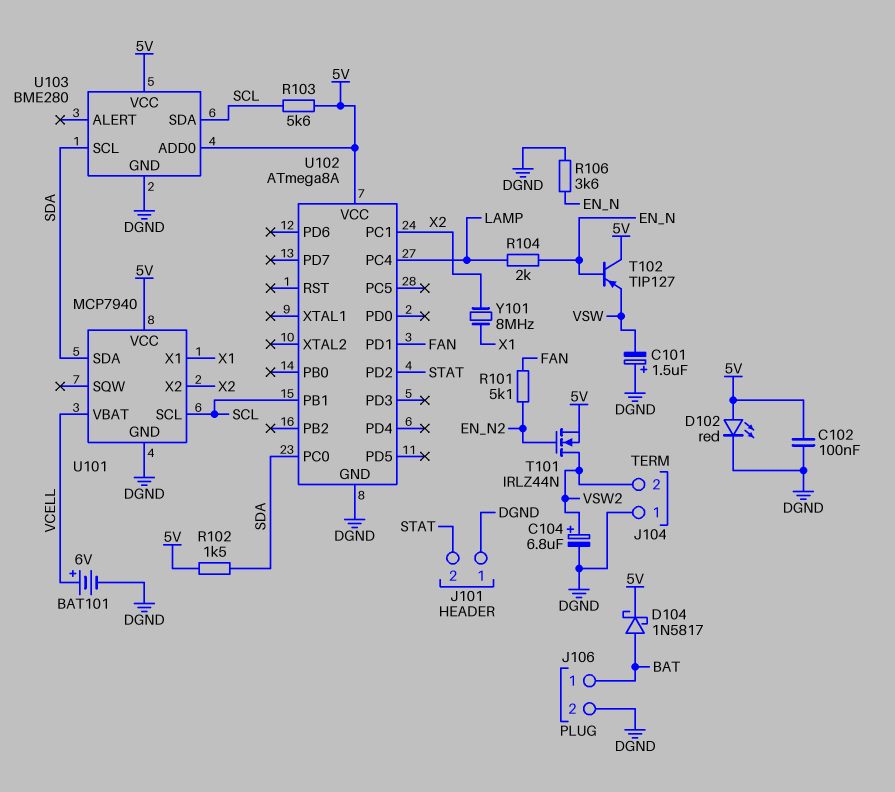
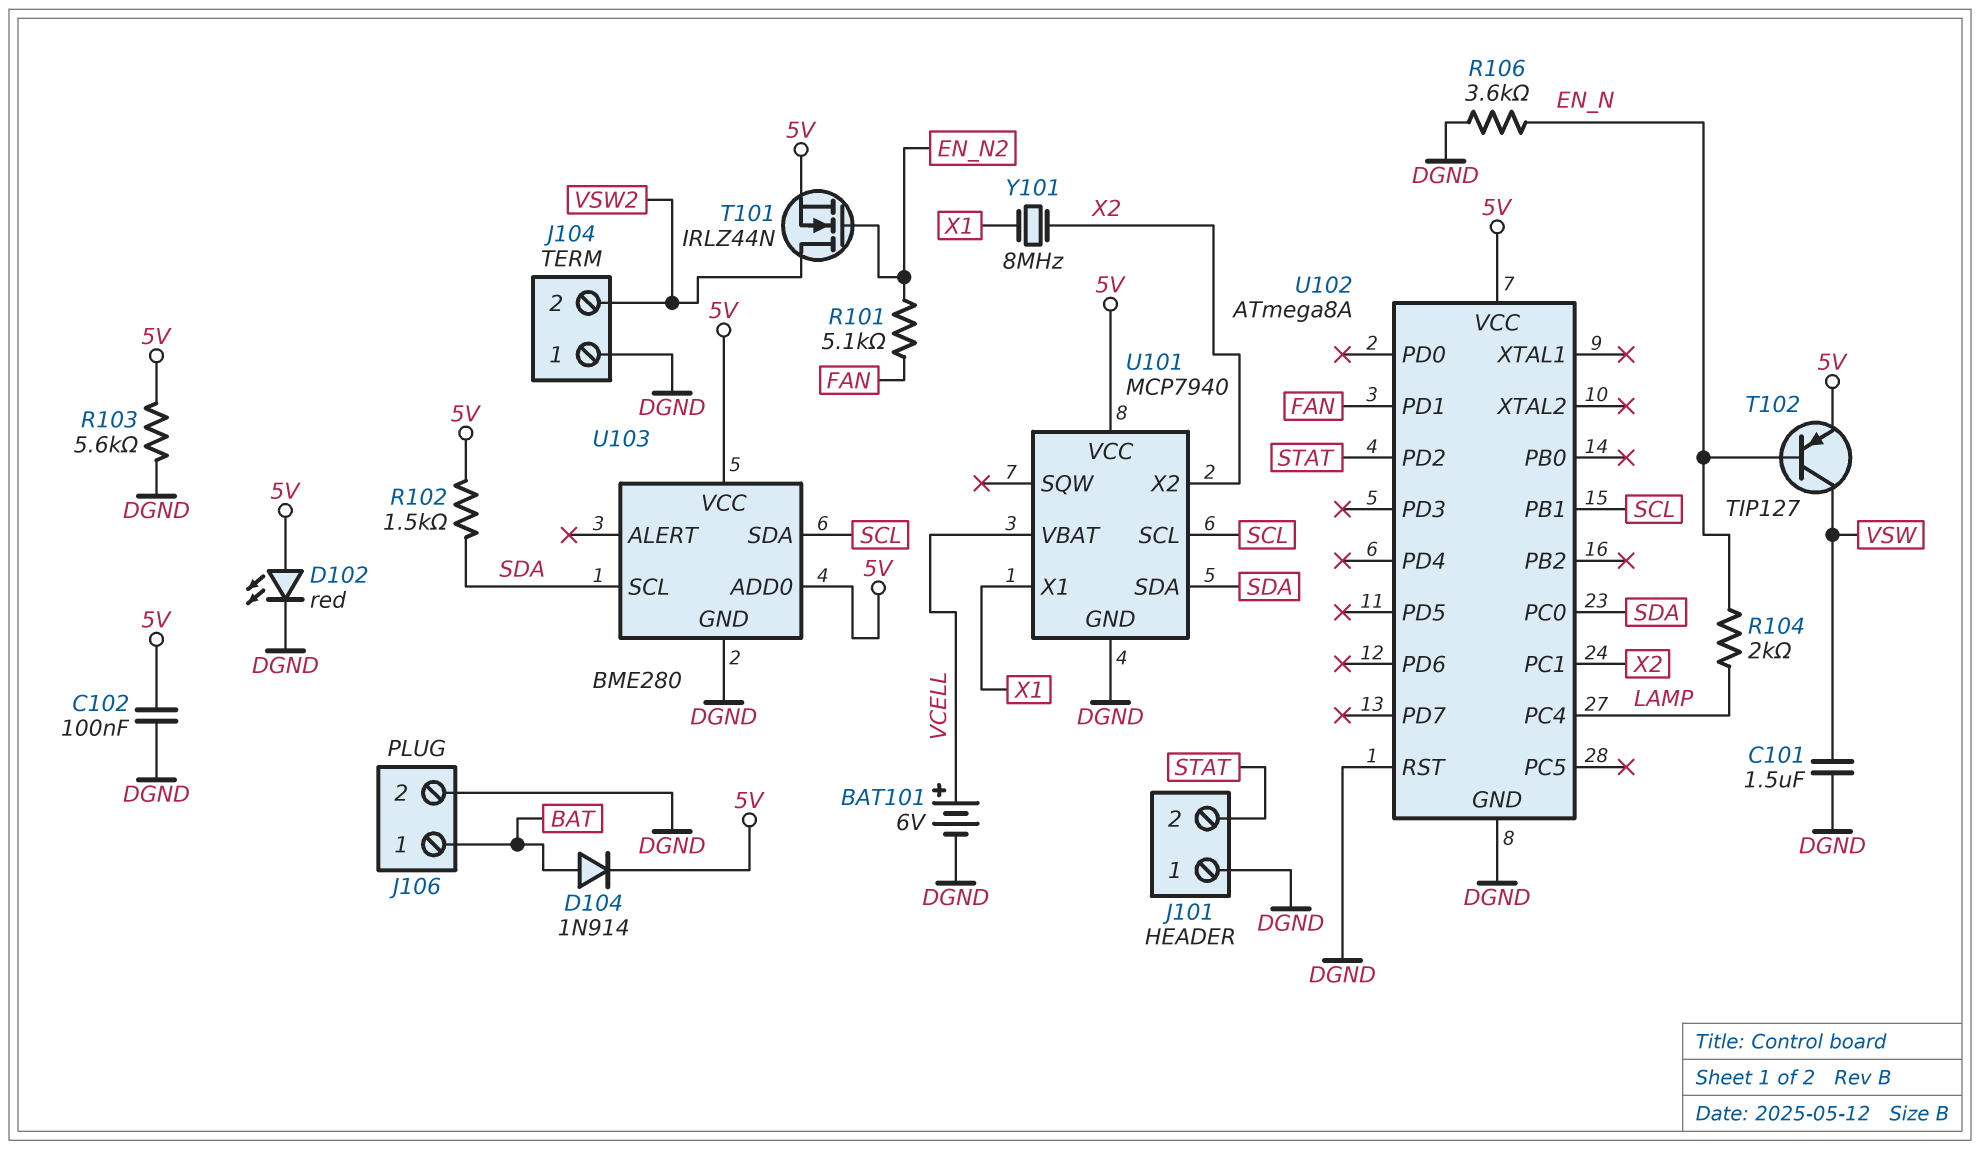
C101: 1.5uF (plus DGND, minus VSW) -> 1.5uF (DGND, VSW)
C104: 6.8uF (plus VSW2, minus DGND) -> none
D104: schottky 1N5817 (A BAT, K 5V) -> diode 1N914 (A BAT, K 5V)
R103: 5.6k (5V, SCL) -> 5.6k (5V, DGND)
T102: PNP TIP127 (B EN_N, C 5V, E VSW) -> PNP TIP127 (B EN_N, C VSW, E 5V)
U102 pin RST: none -> DGND

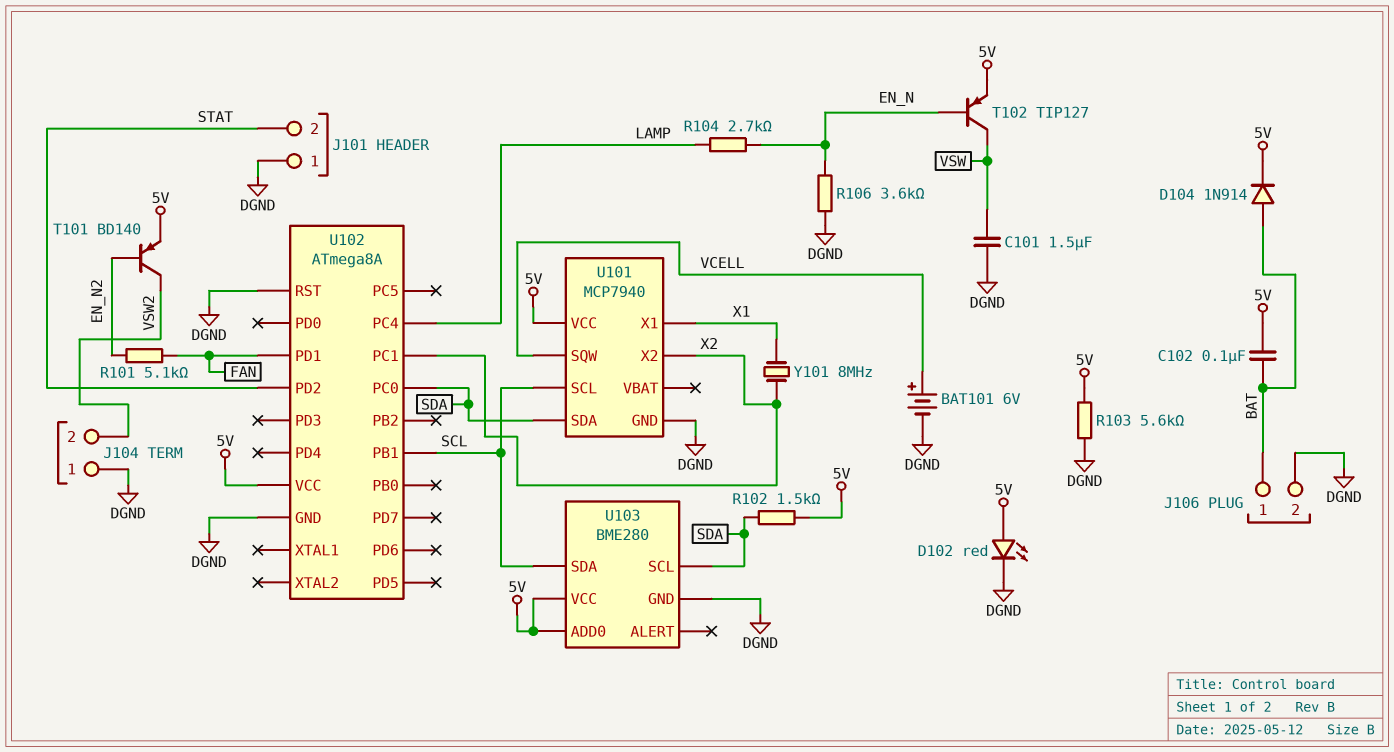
C102: 100nF (5V, DGND) -> 100nF (5V, BAT)
R104: 2k (EN_N, LAMP) -> 2.7k (EN_N, LAMP)
T101: NMOS IRLZ44N (G EN_N2, D VSW2, S 5V) -> PNP BD140 (B EN_N2, C VSW2, E 5V)
U101 pin SQW: none -> VCELL
U101 pin VBAT: VCELL -> none

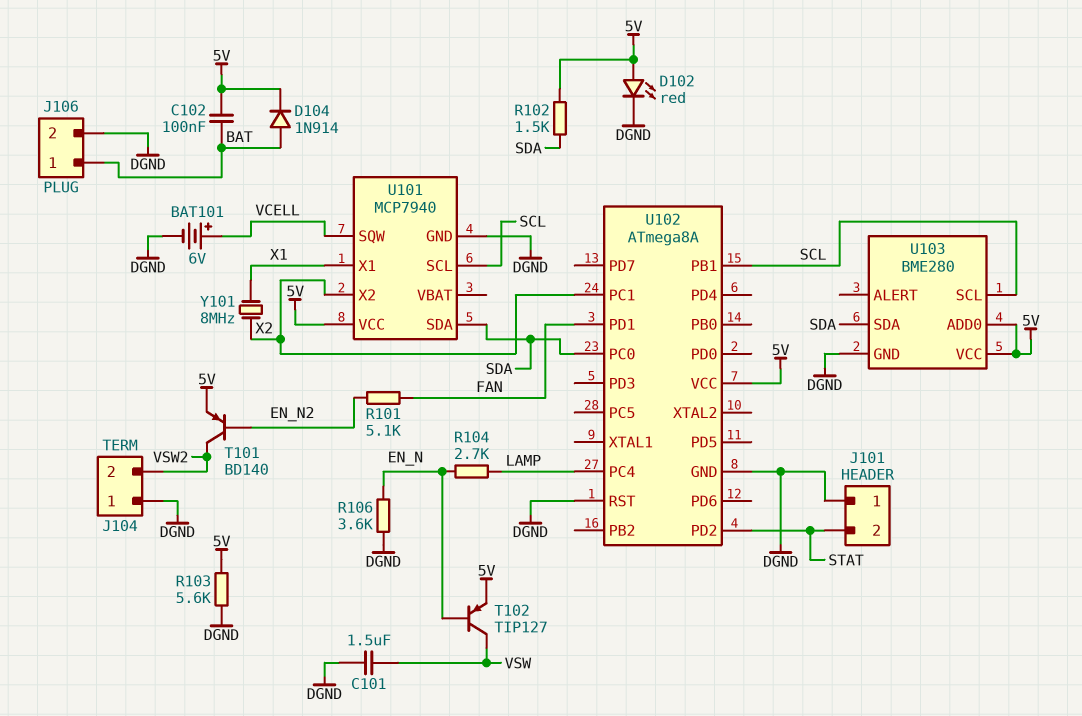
U103 pin SCL: SDA -> SCL
U103 pin SDA: SCL -> SDA

